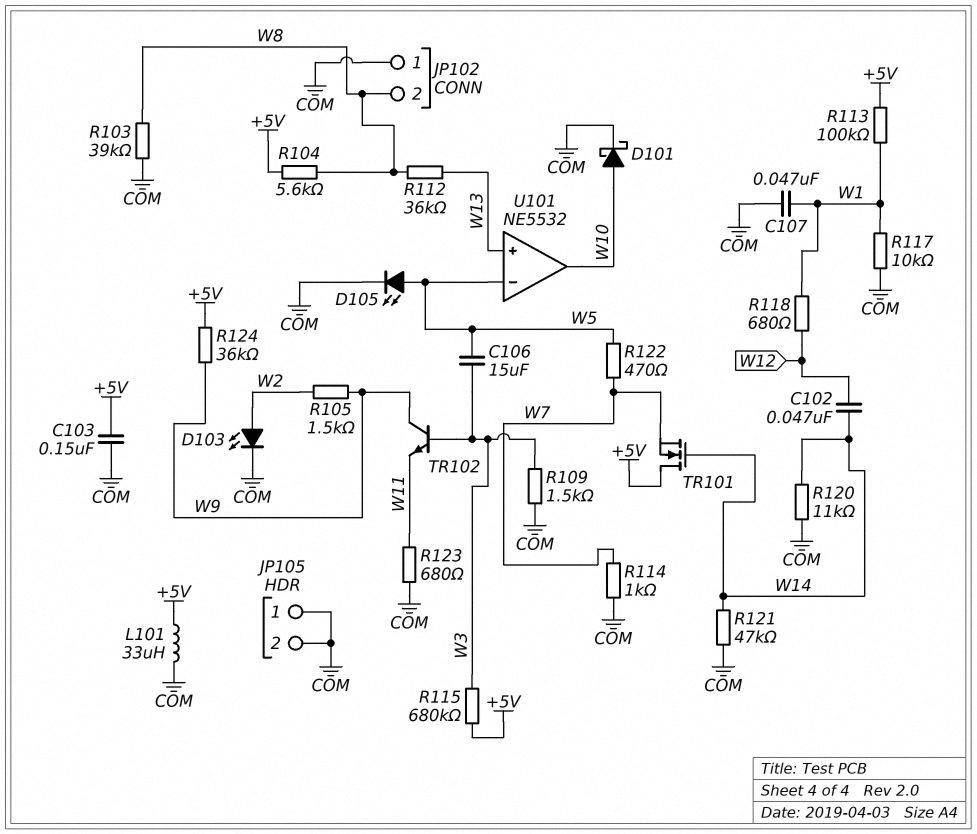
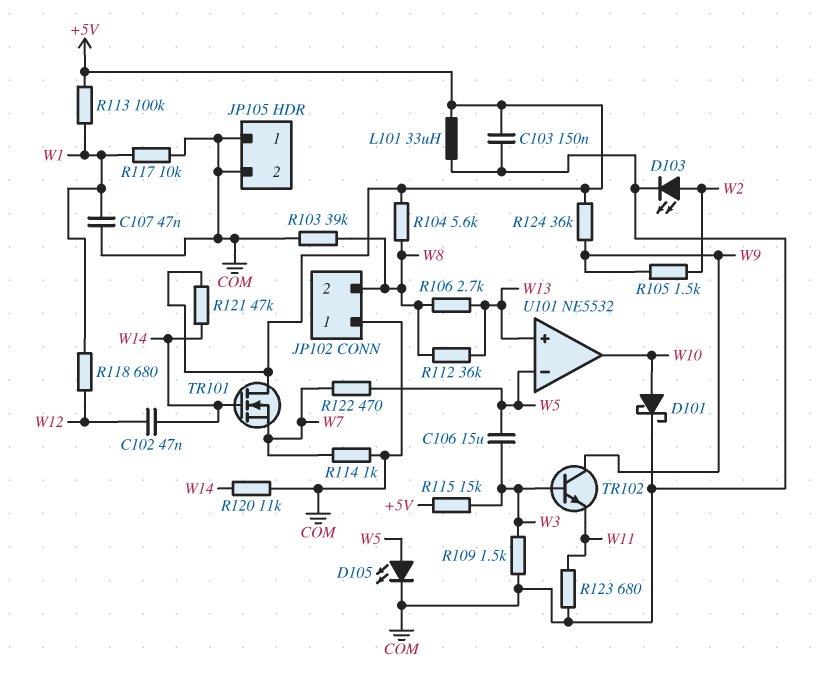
R106: none -> 2.7k (W8, W13)
R115: 680k (+5V, W3) -> 15k (+5V, W3)
R121: 47k (COM, W14) -> 47k (+5V, W14)

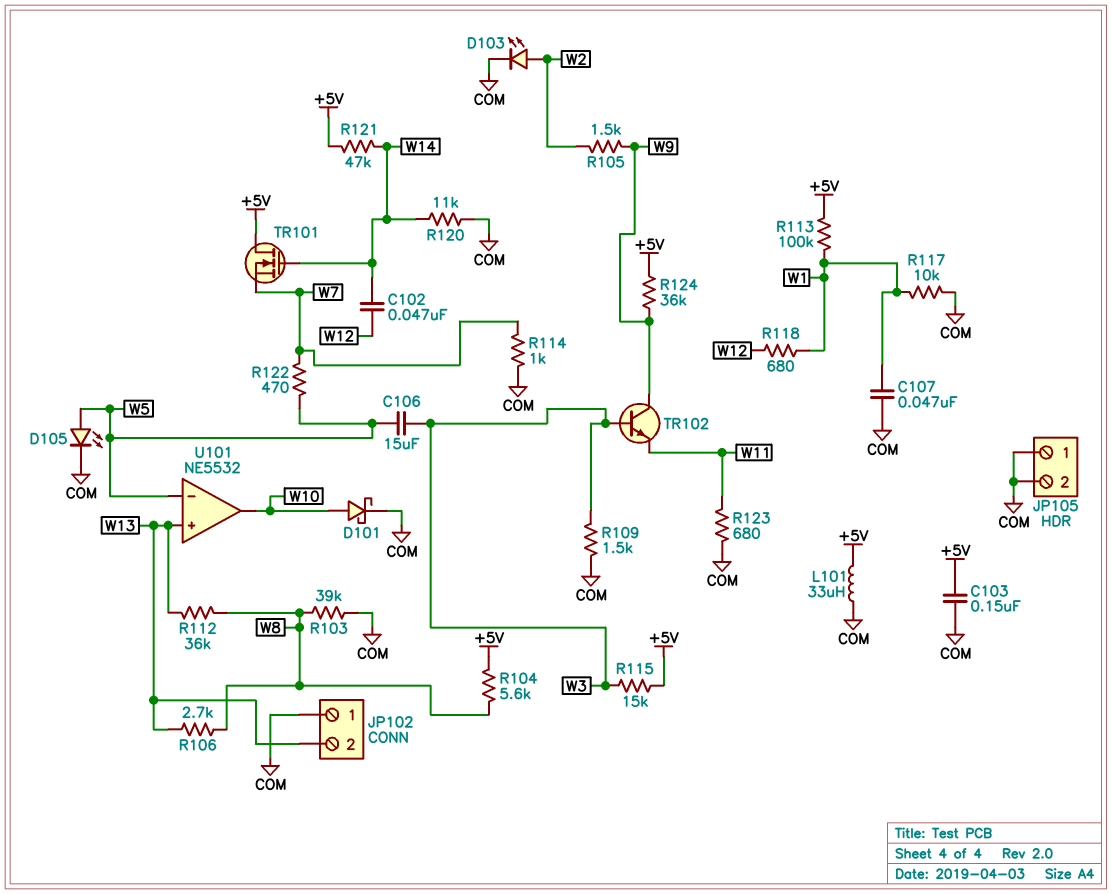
JP102 pin 2: W8 -> W13

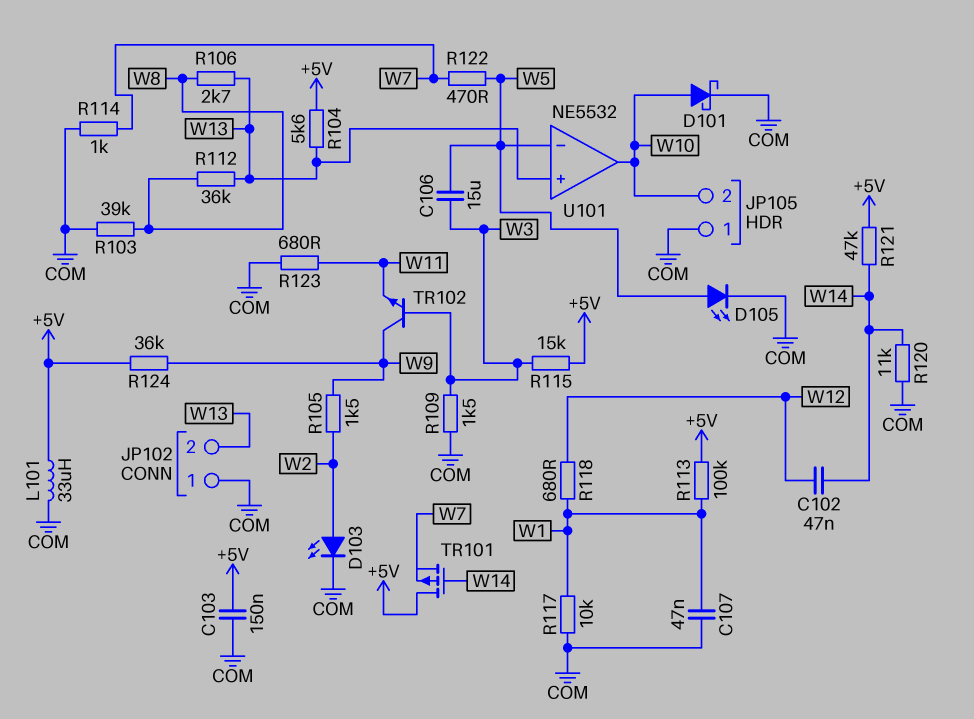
JP105 pin 2: COM -> W10
R104: 5.6k (+5V, W8) -> 5.6k (+5V, W13)
TR101: NMOS (G W14, D +5V, S W7) -> PMOS (G W14, D +5V, S W7)

